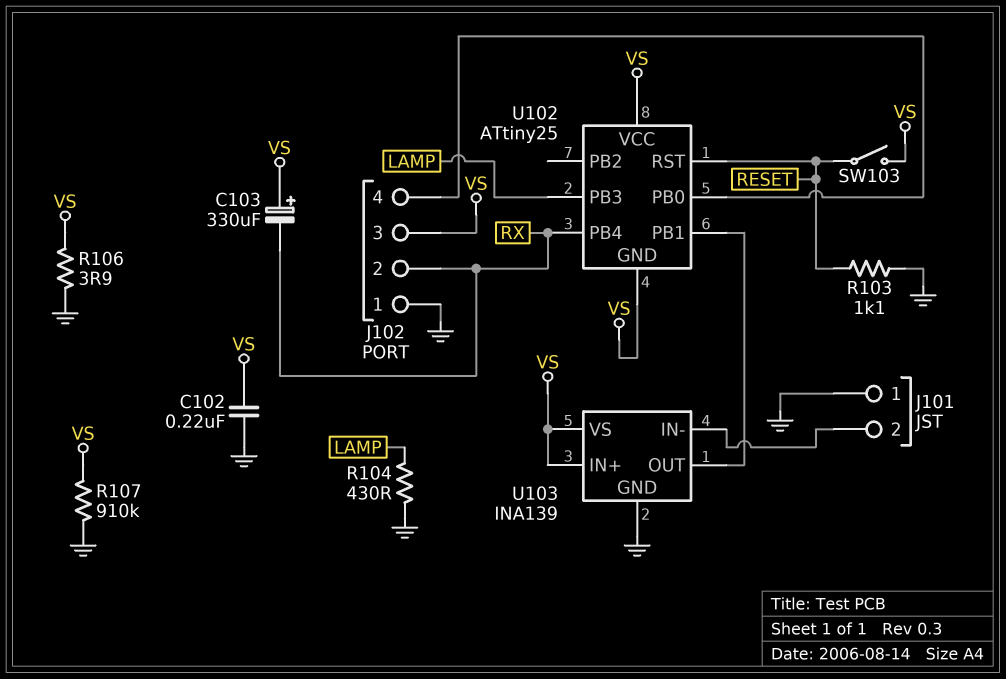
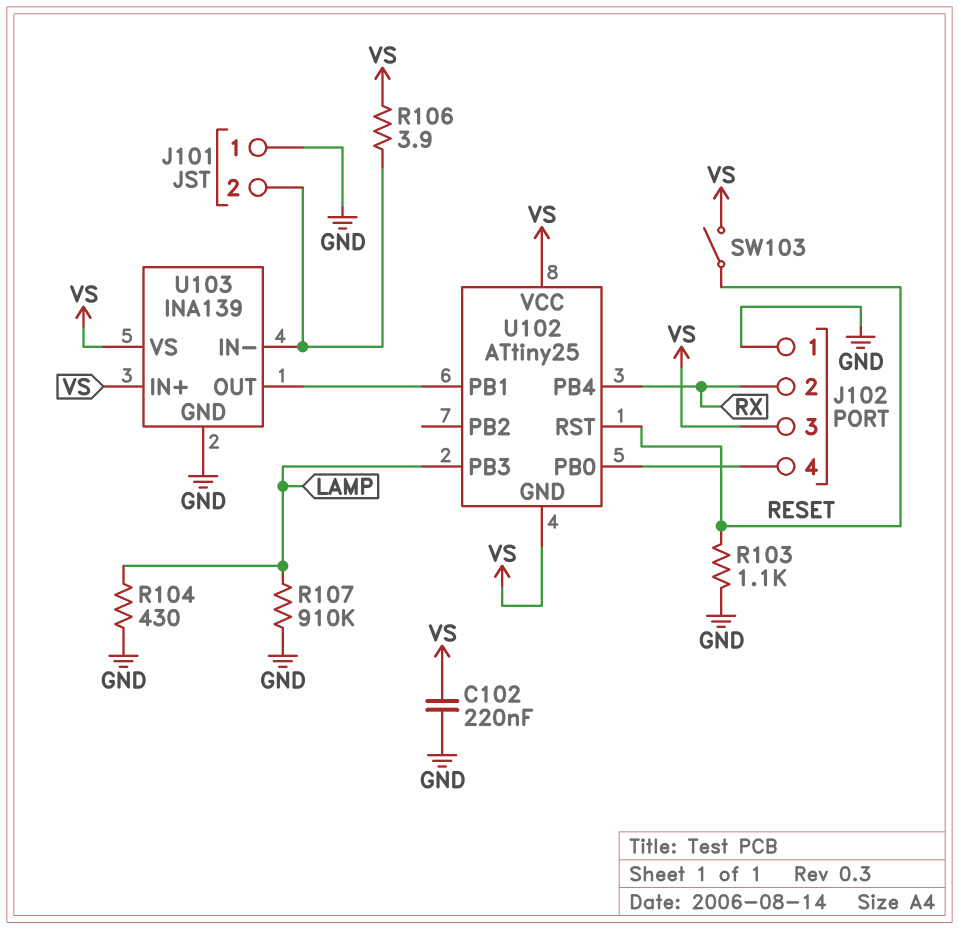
C103: 330uF (plus VS, minus RX) -> none
R106: 3.9 (GND, VS) -> 3.9 (J101/2, VS)
R107: 910k (GND, VS) -> 910k (GND, LAMP)

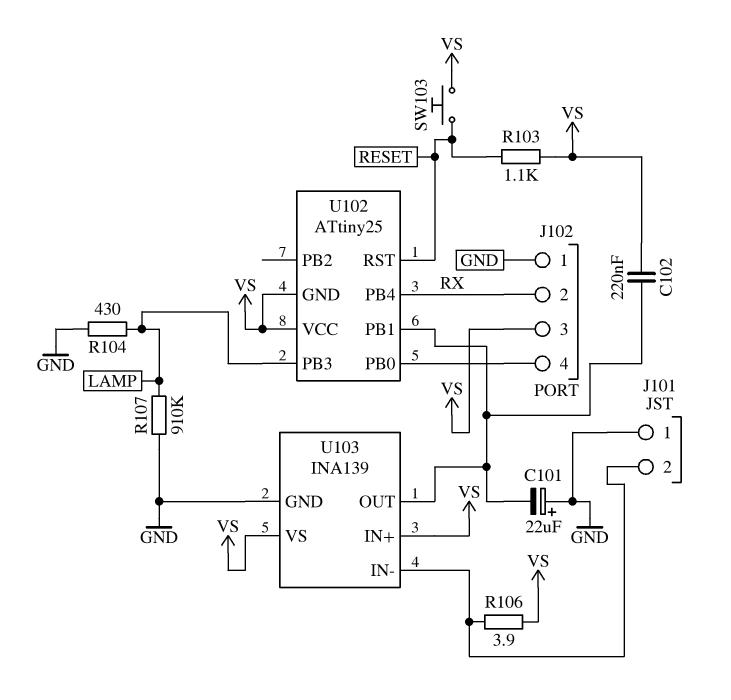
C101: none -> 22uF (plus GND, minus U102/PB1)
C102: 220nF (GND, VS) -> 220nF (U102/PB1, VS)
R103: 1.1k (GND, RESET) -> 1.1k (RESET, VS)
SW103: switch (RESET, VS) -> button (RESET, VS)

